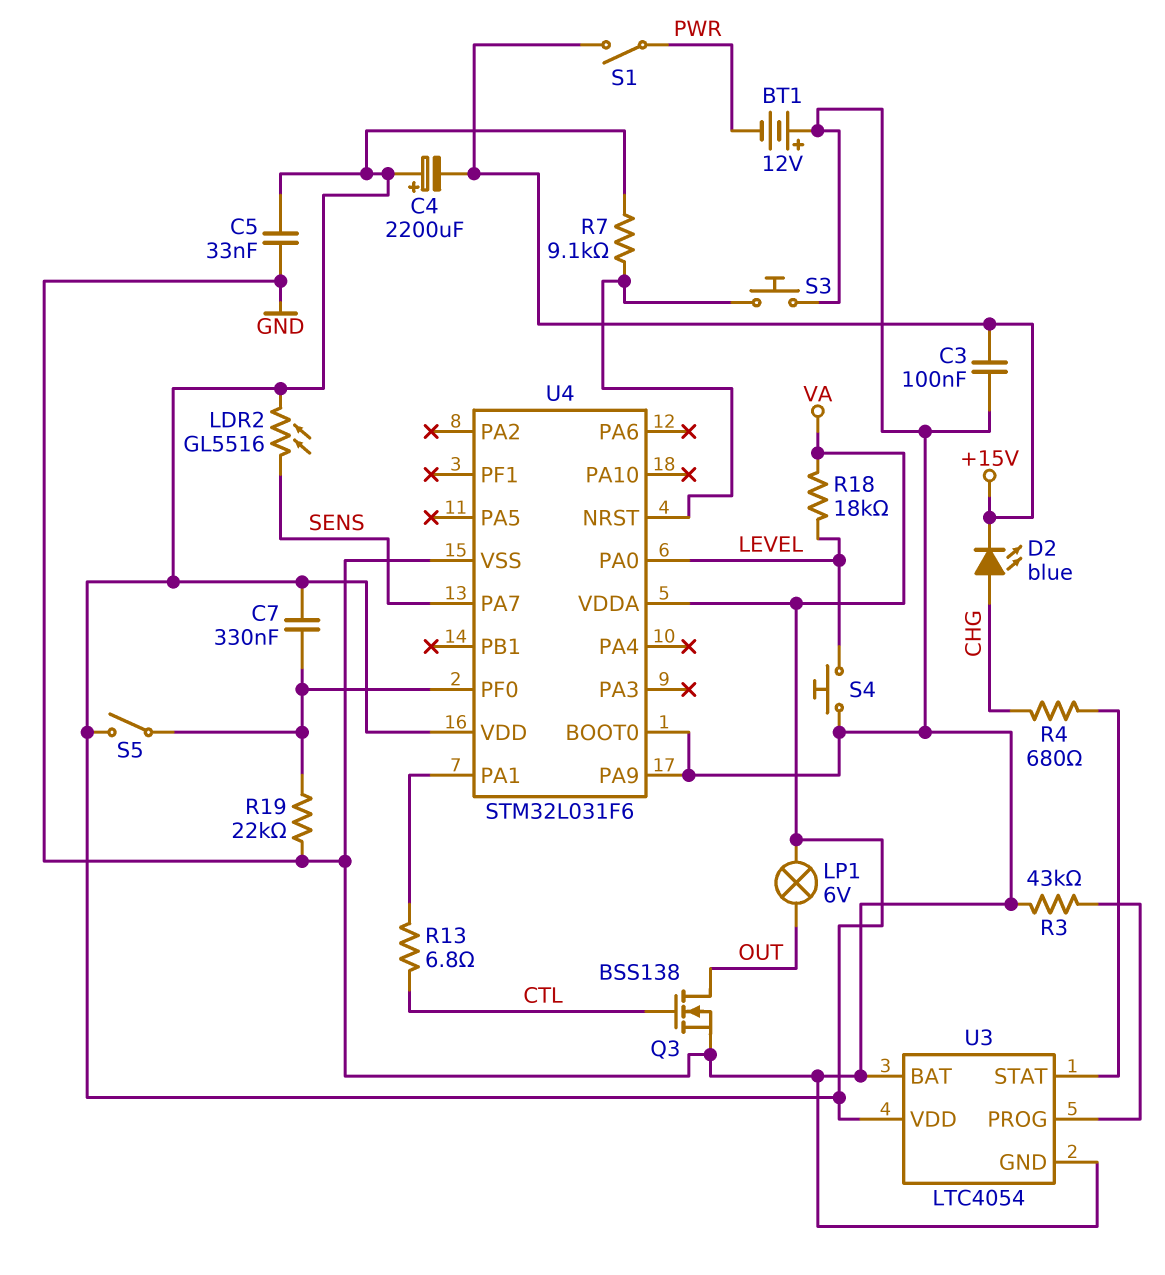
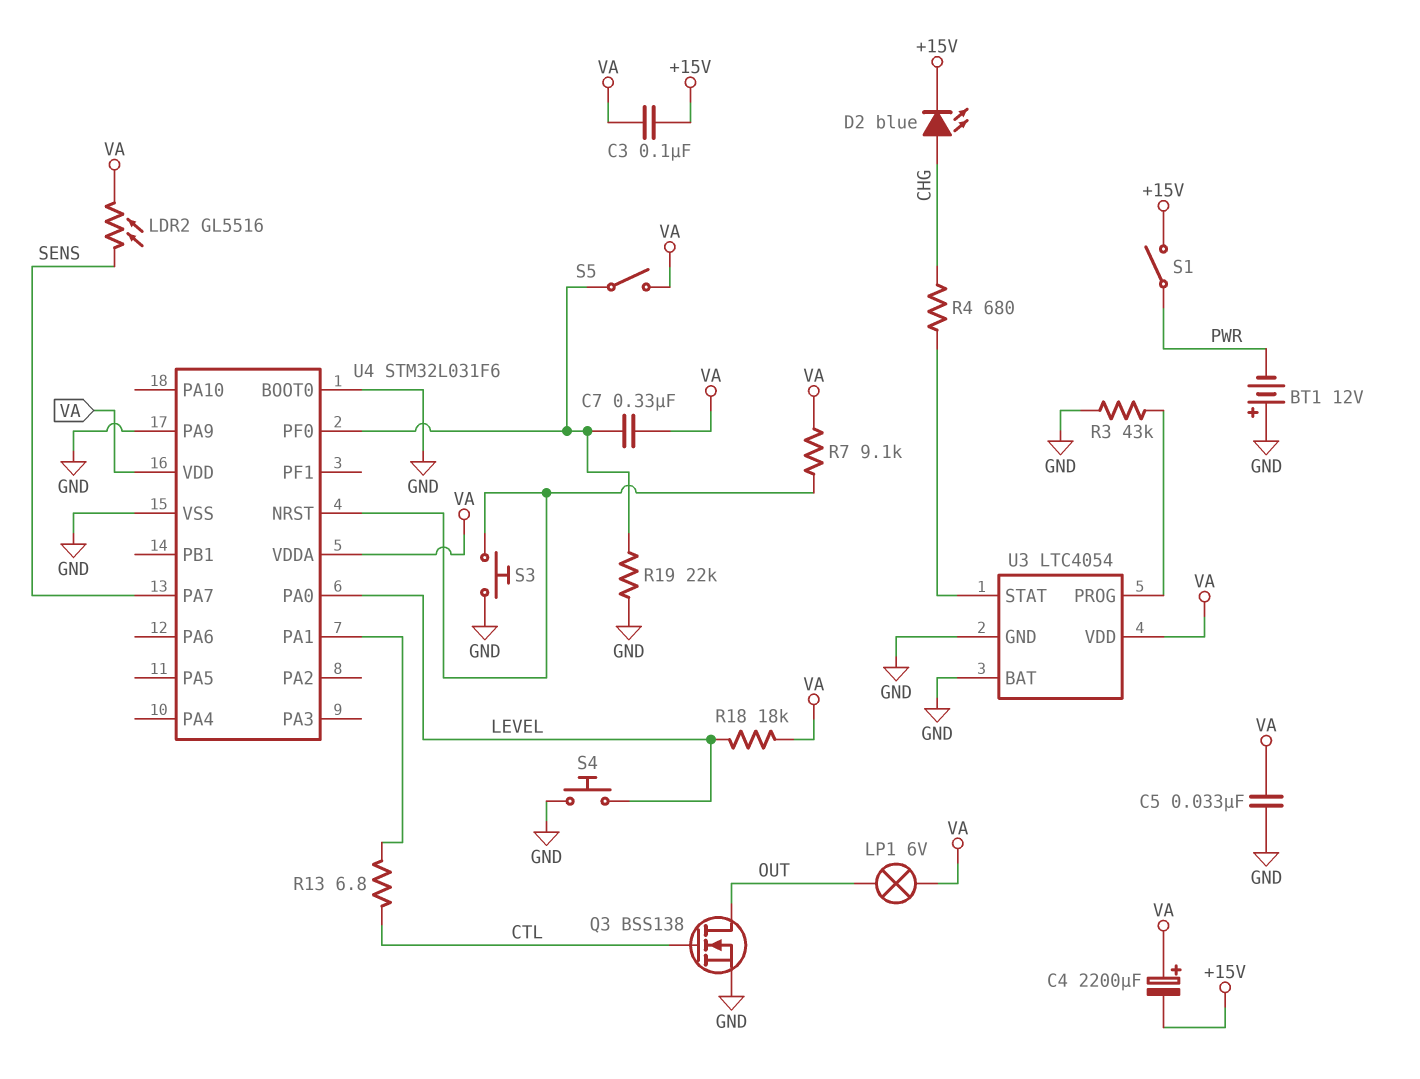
C3: 100nF (+15V, GND) -> 100nF (+15V, VA)

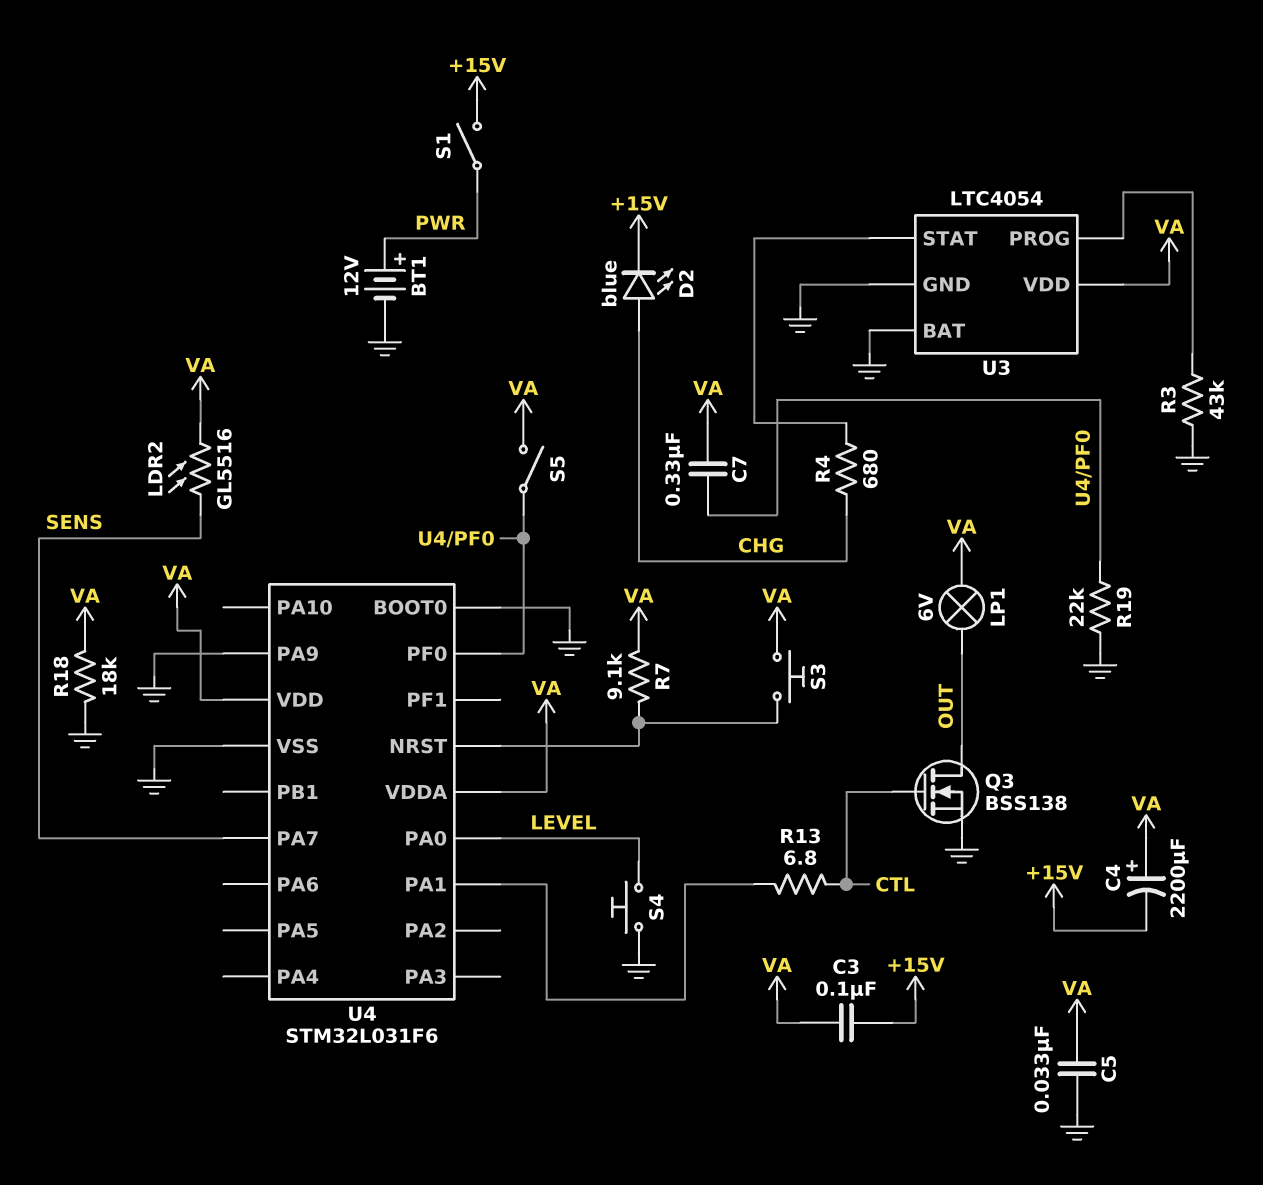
BT1: 12V (plus GND, minus PWR) -> 12V (plus PWR, minus GND)
R18: 18k (LEVEL, VA) -> 18k (GND, VA)
S3: button (GND, U4/NRST) -> button (U4/NRST, VA)

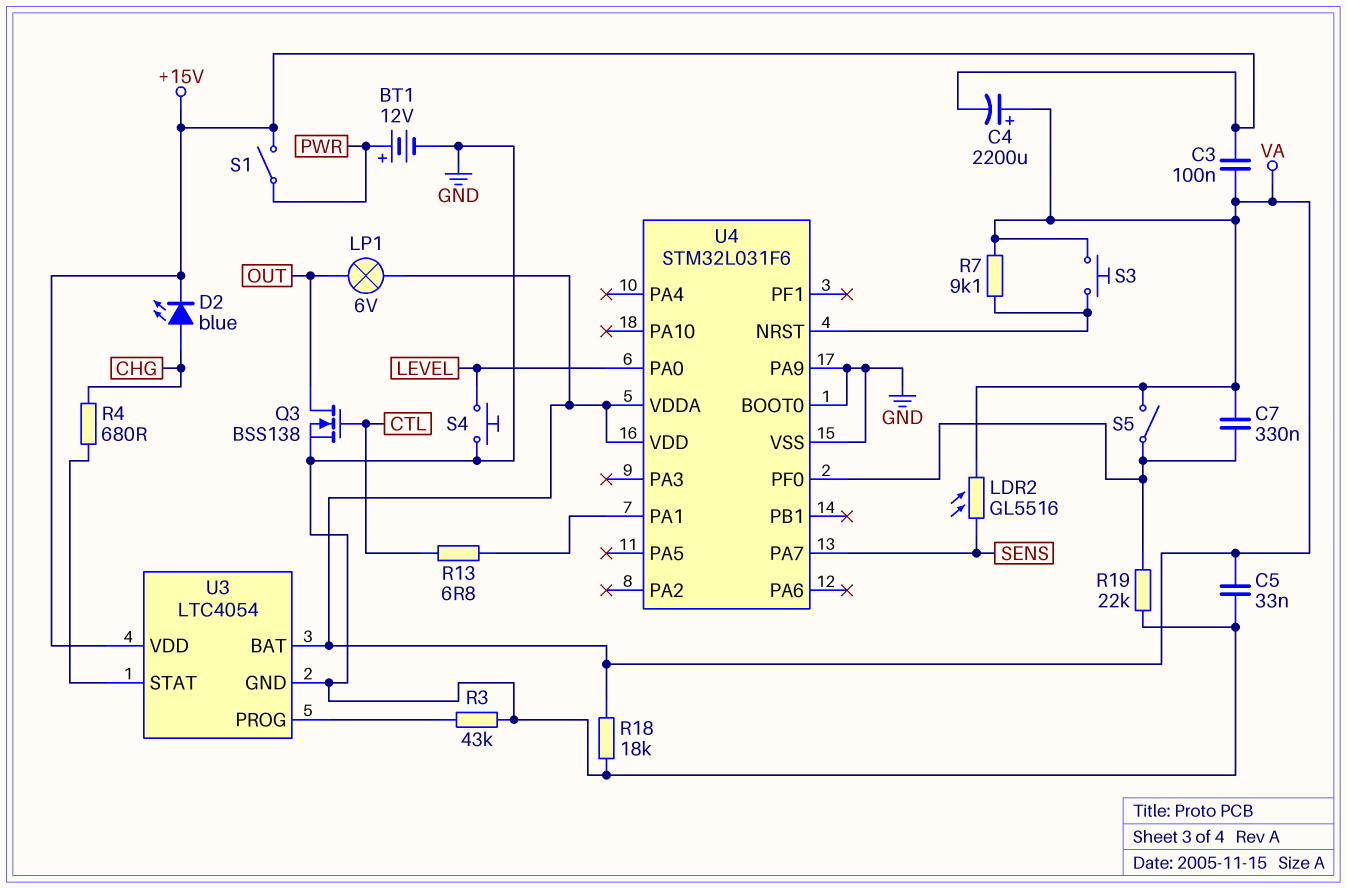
U3 pin BAT: GND -> VA
U3 pin VDD: VA -> +15V

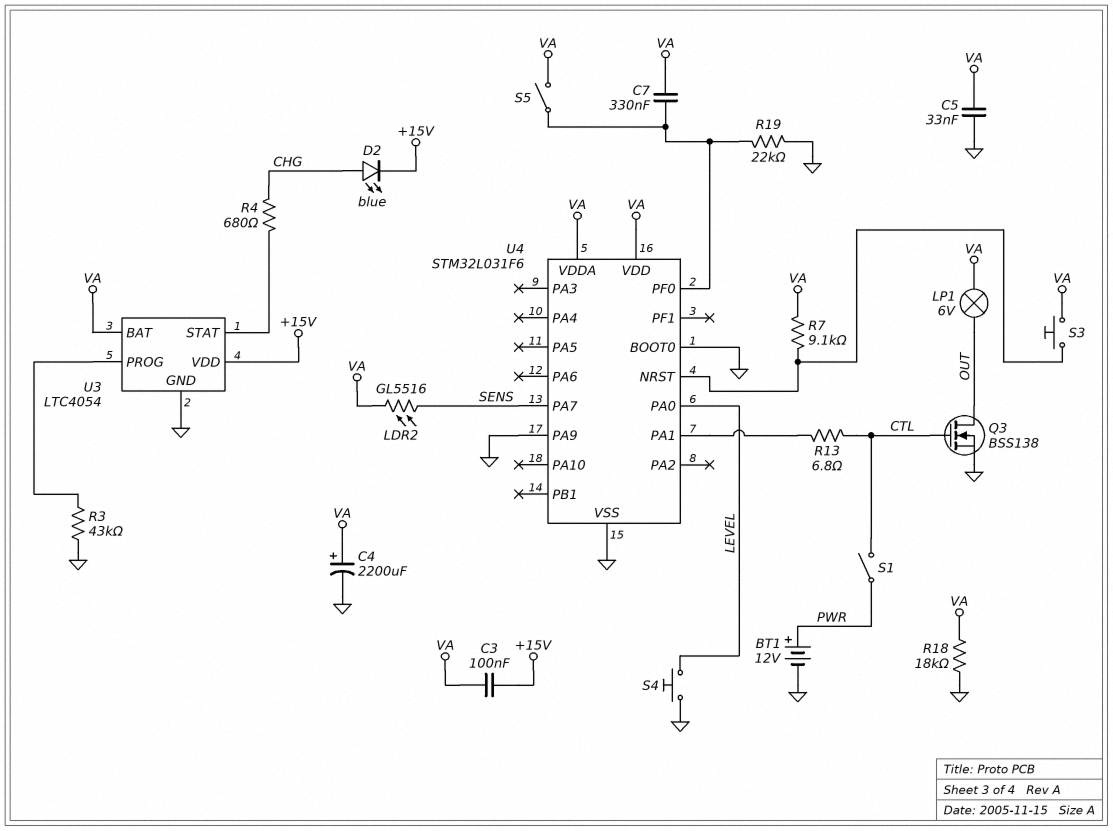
C4: 2200uF (plus VA, minus +15V) -> 2200uF (plus VA, minus GND)
S1: switch (+15V, PWR) -> switch (CTL, PWR)

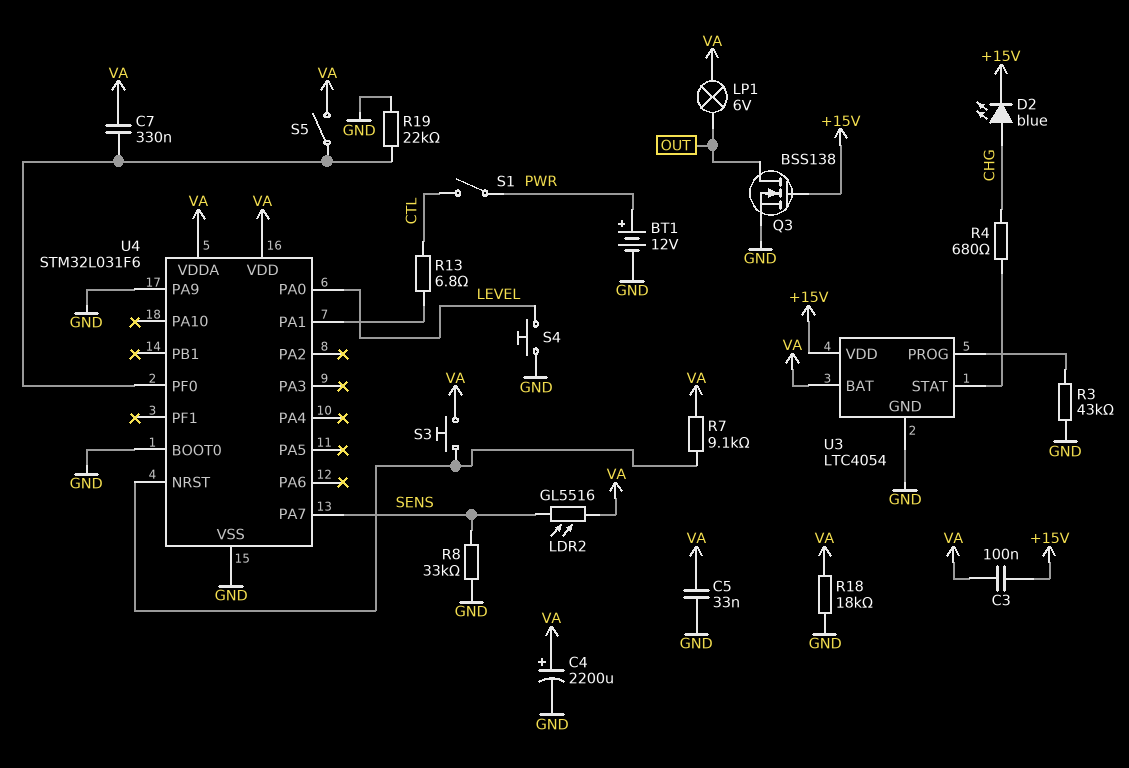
Q3: NMOS BSS138 (G CTL, D OUT, S GND) -> NMOS BSS138 (G +15V, D OUT, S GND)
R8: none -> 33k (GND, SENS)

